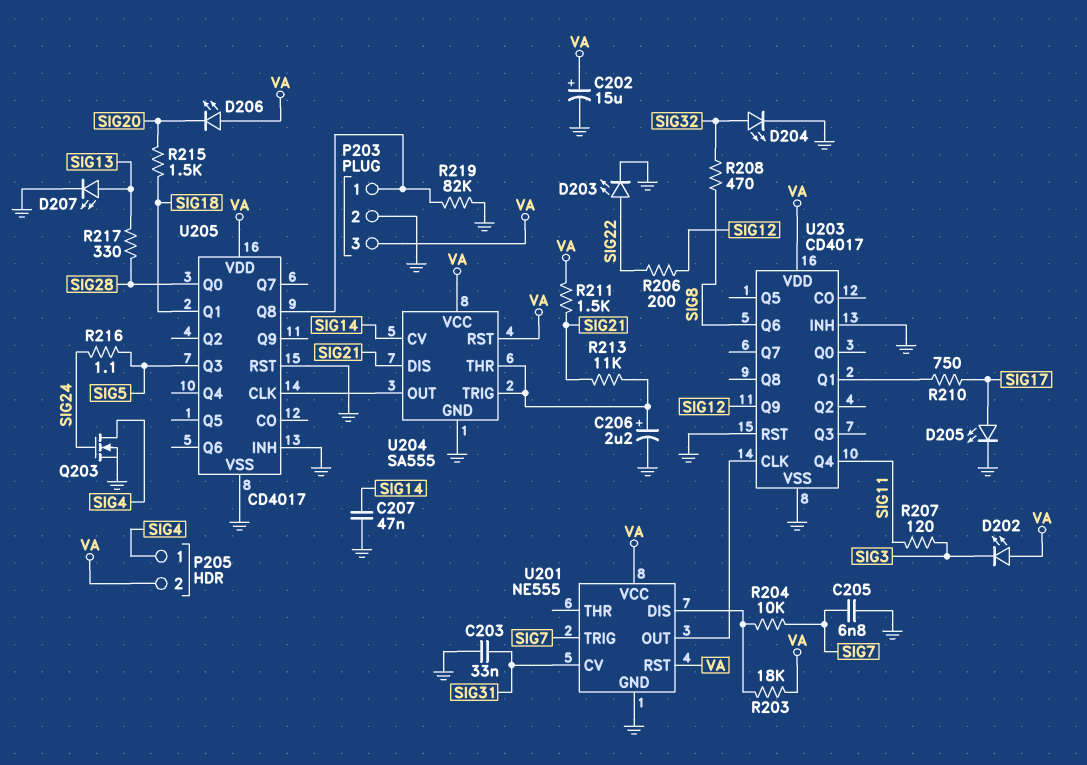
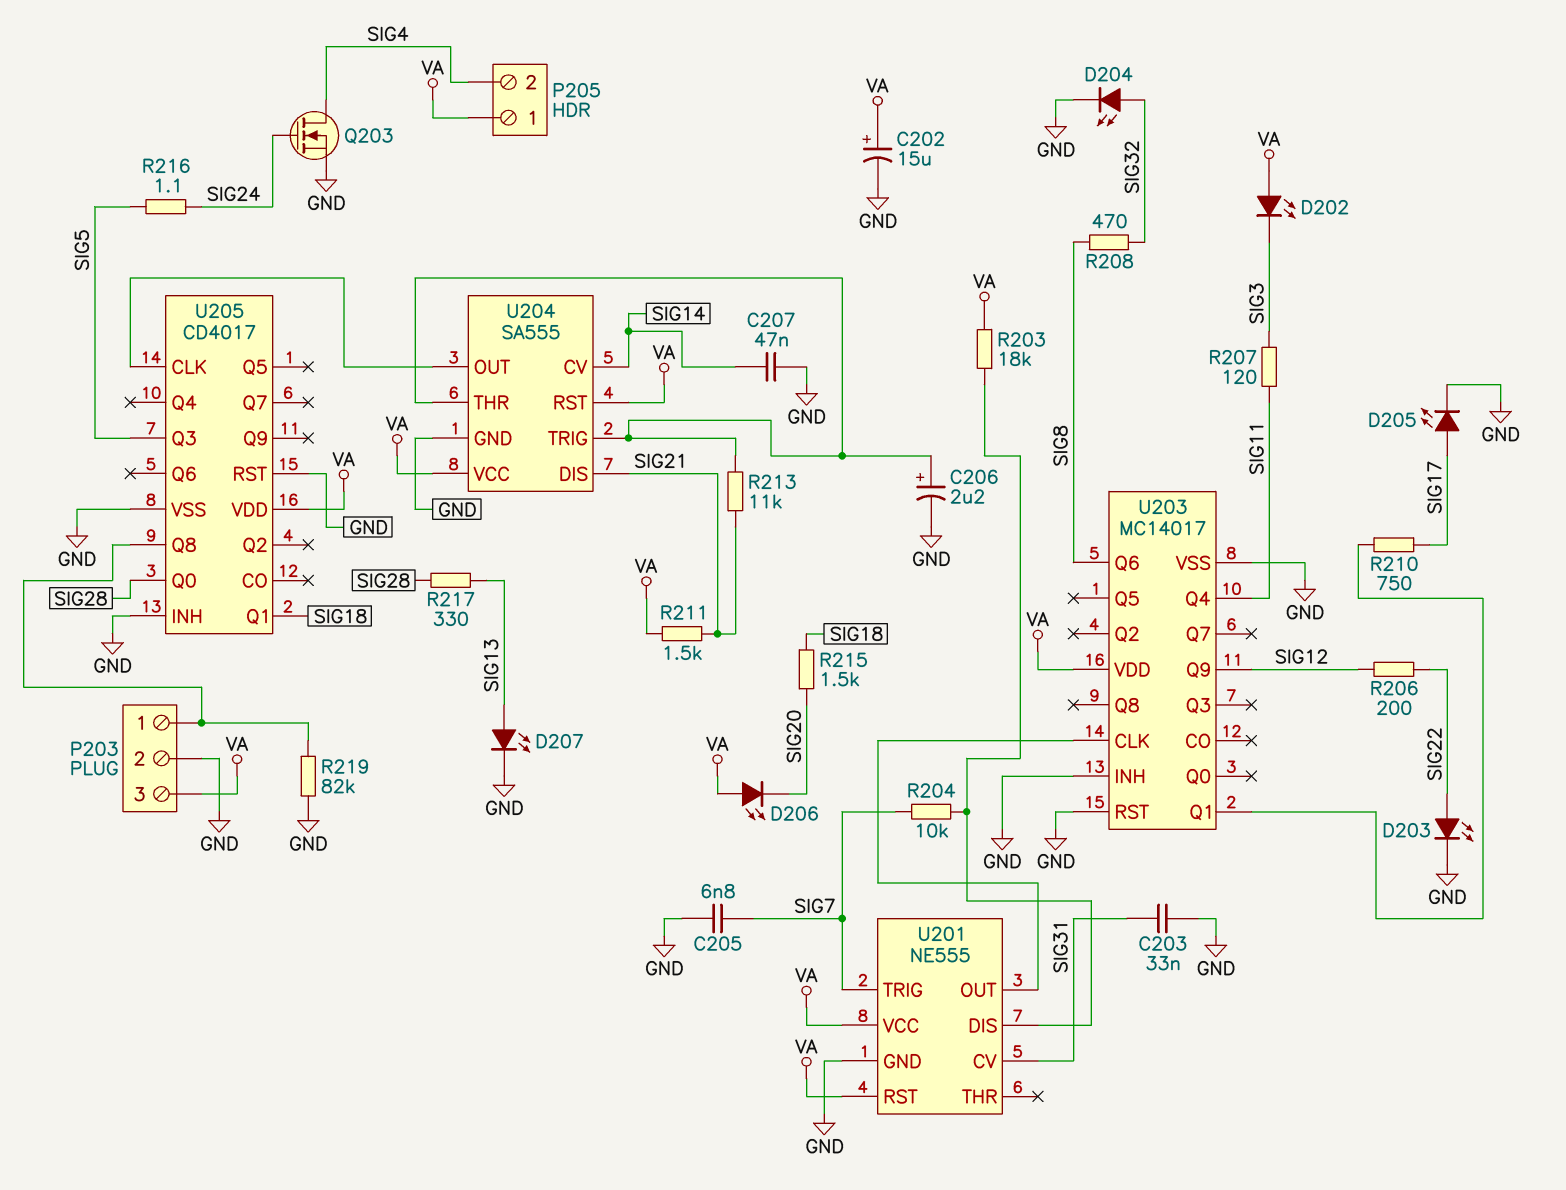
P205 pin 1: SIG4 -> VA
P205 pin 2: VA -> SIG4
U203: CD4017 -> MC14017

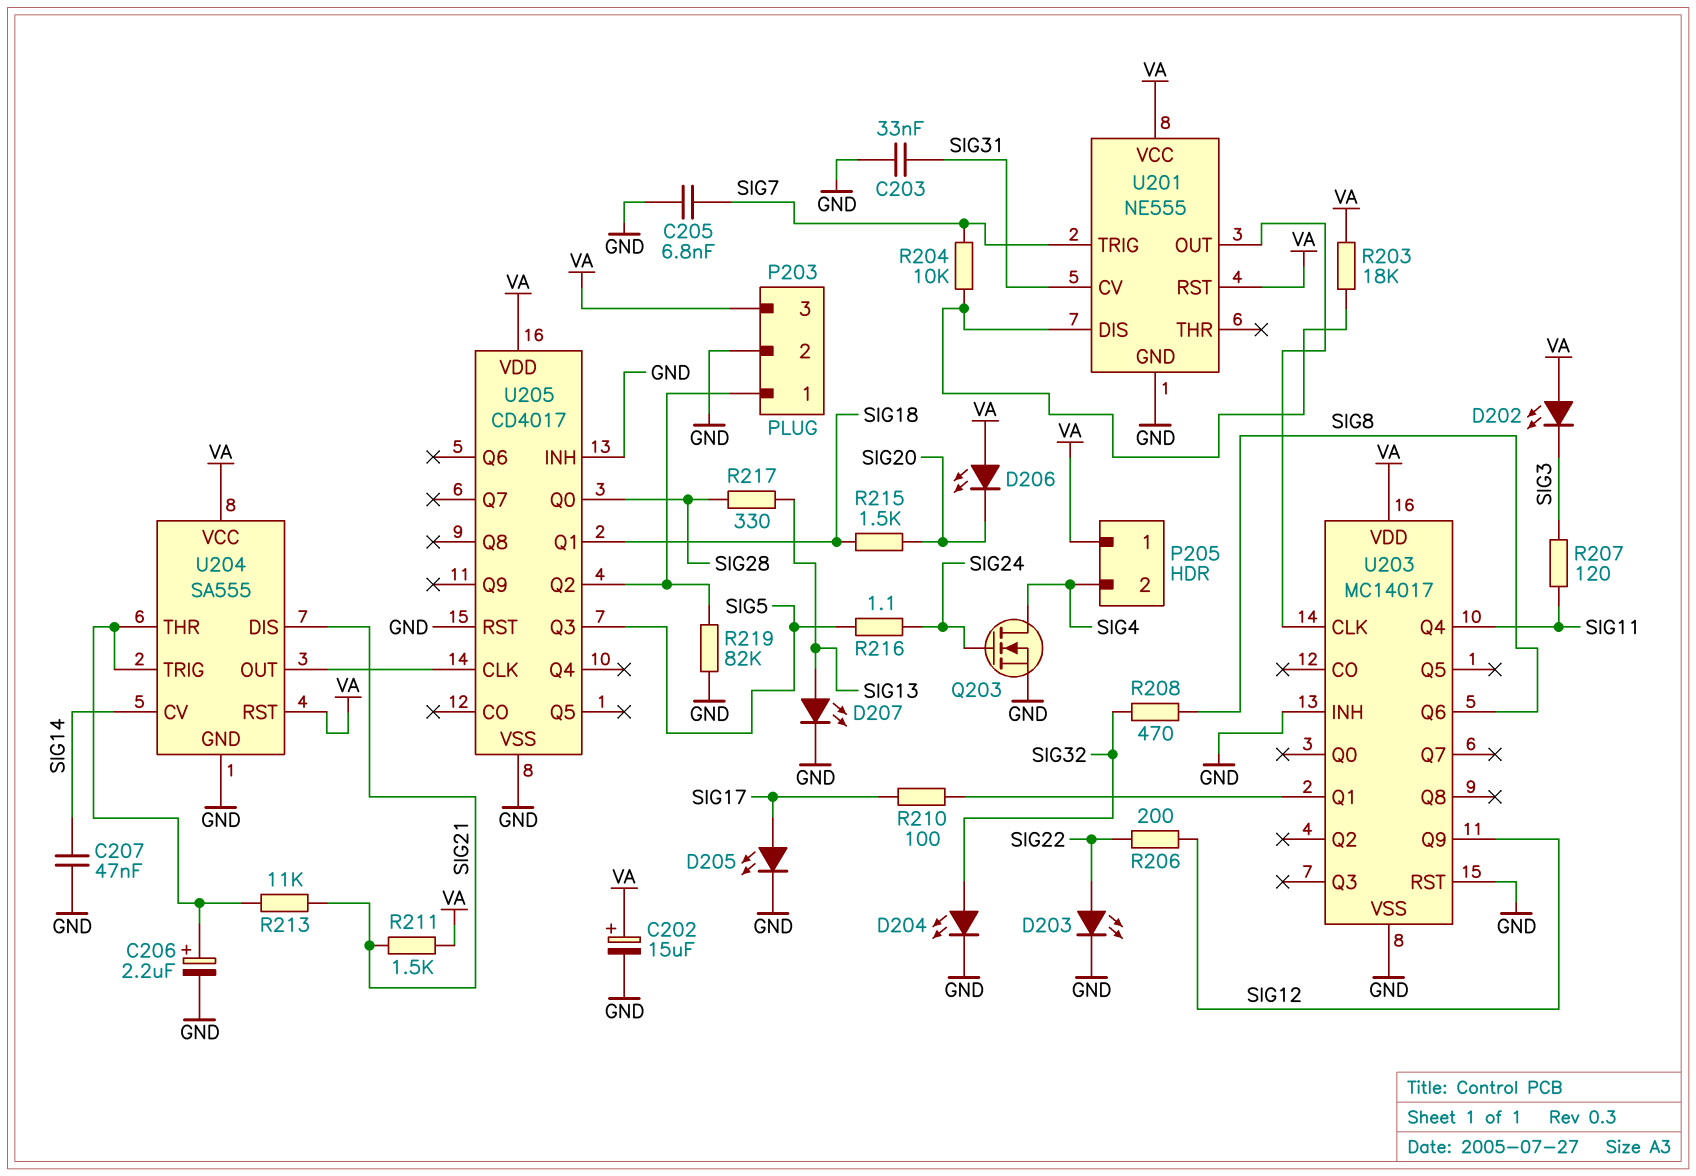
R210: 750 (SIG17, U203/Q1) -> 100 (SIG17, U203/Q1)
U205 pin Q2: none -> P203/1
U205 pin Q8: P203/1 -> none

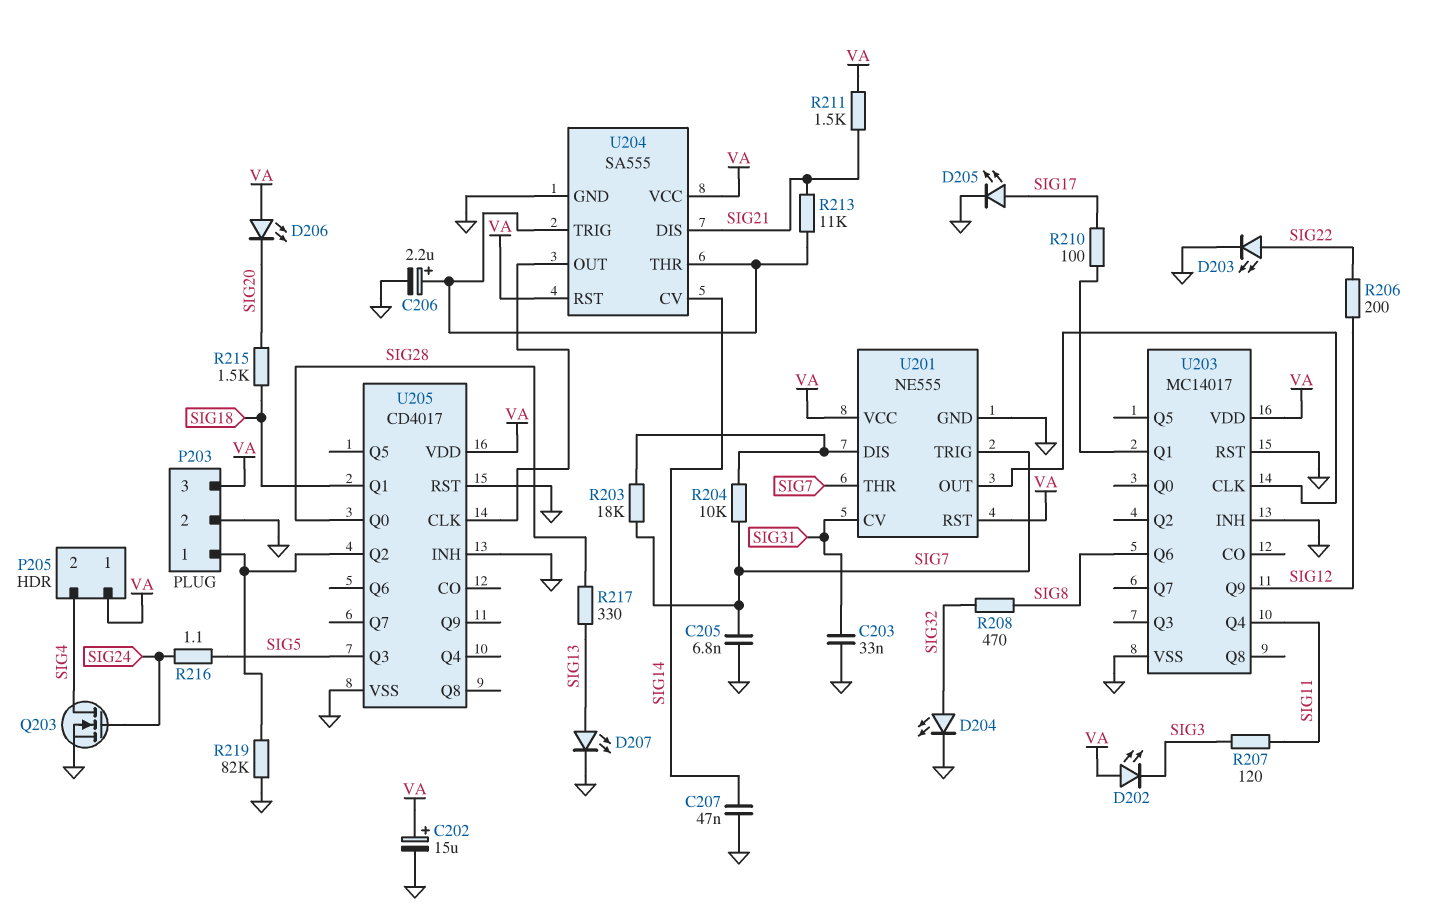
R203: 18k (U201/DIS, VA) -> 18k (SIG7, U201/DIS)
U201 pin THR: none -> SIG7

